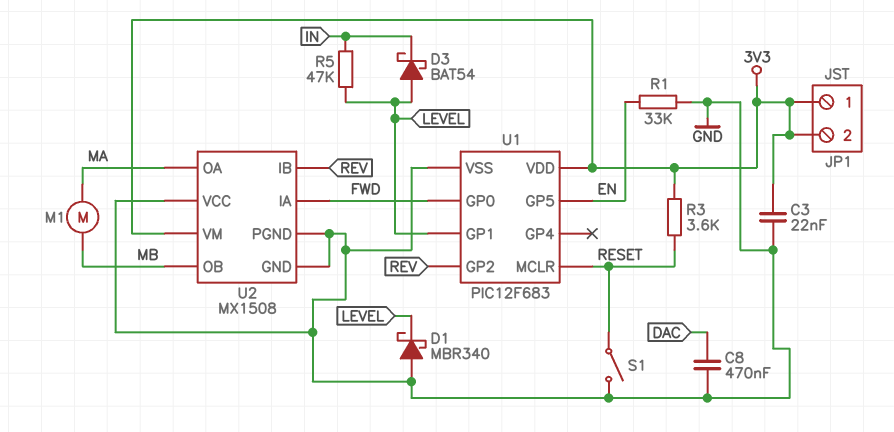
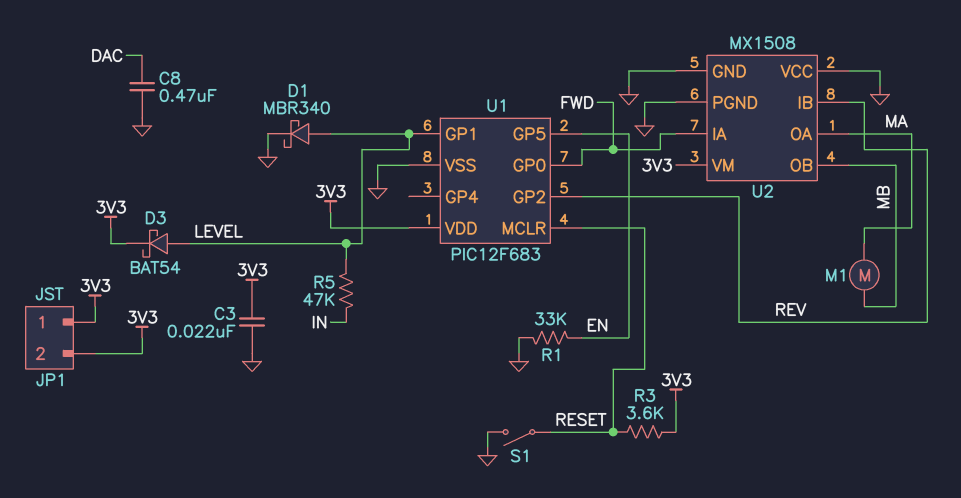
D1: schottky MBR340 (A GND, K LEVEL) -> schottky MBR340 (A LEVEL, K GND)
D3: schottky BAT54 (A LEVEL, K IN) -> schottky BAT54 (A LEVEL, K 3V3)

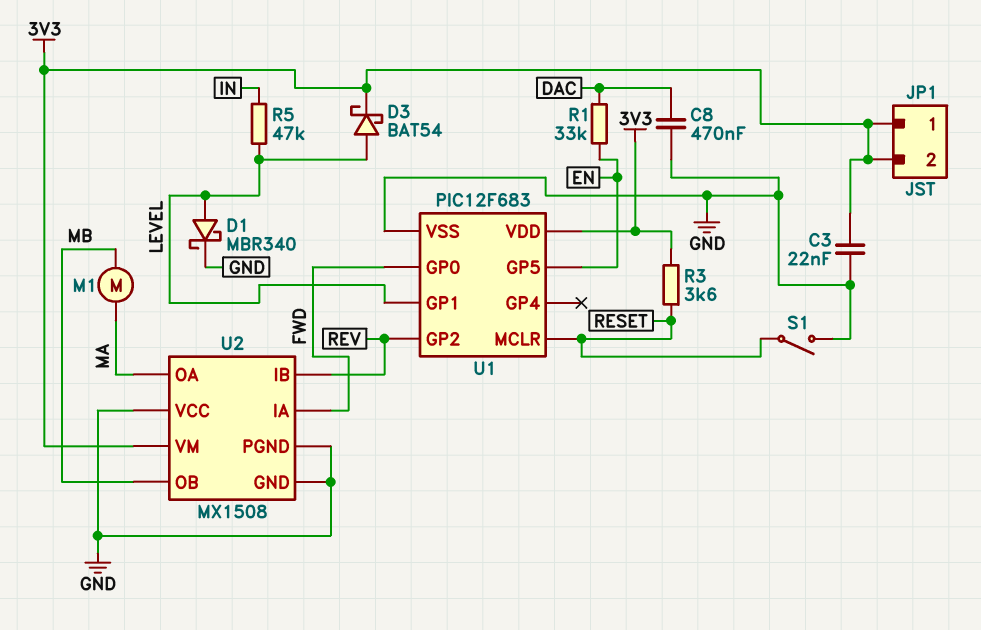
R1: 33k (EN, GND) -> 33k (DAC, EN)

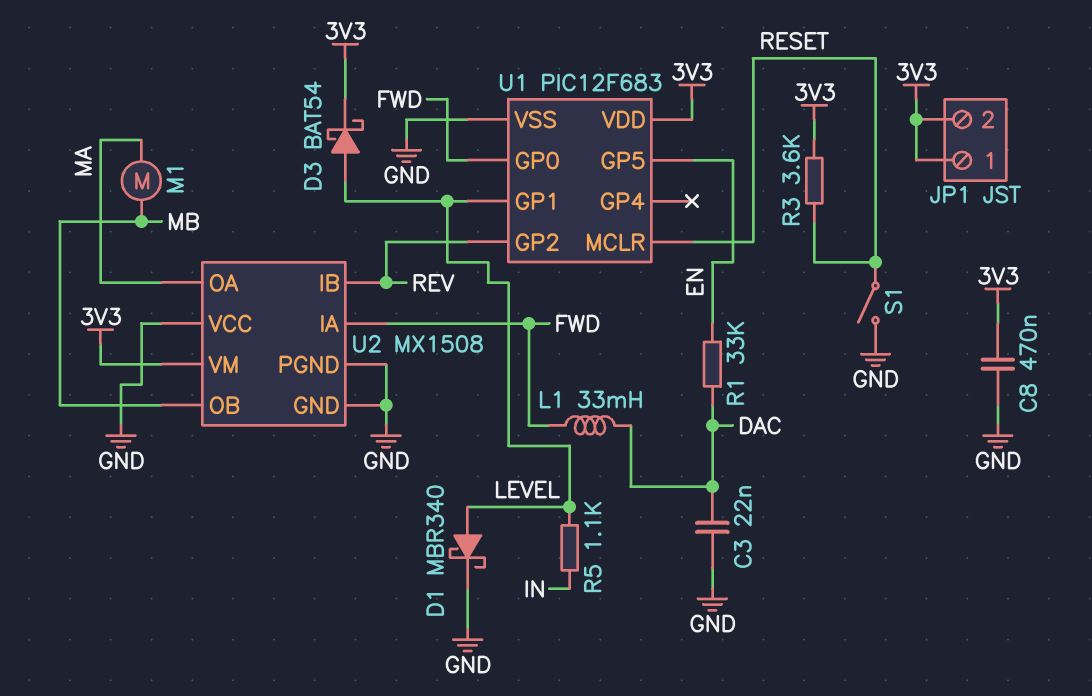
C3: 22nF (3V3, GND) -> 22nF (DAC, GND)
C8: 470nF (DAC, GND) -> 470nF (3V3, GND)
L1: none -> 33mH (DAC, FWD)
R5: 47k (IN, LEVEL) -> 1.1k (IN, LEVEL)

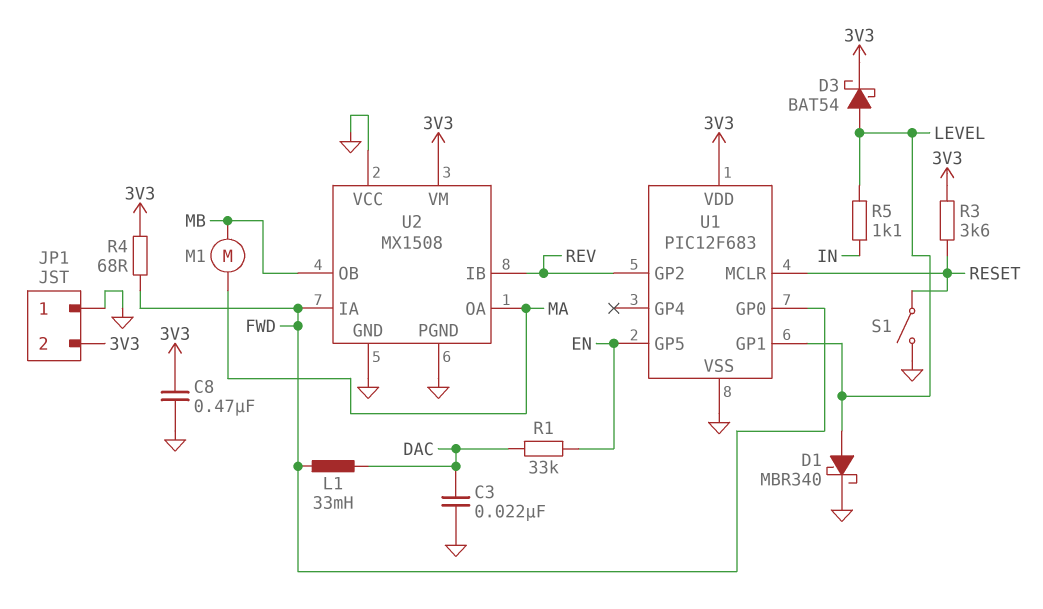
JP1 pin 1: 3V3 -> GND
R4: none -> 68 (3V3, FWD)

